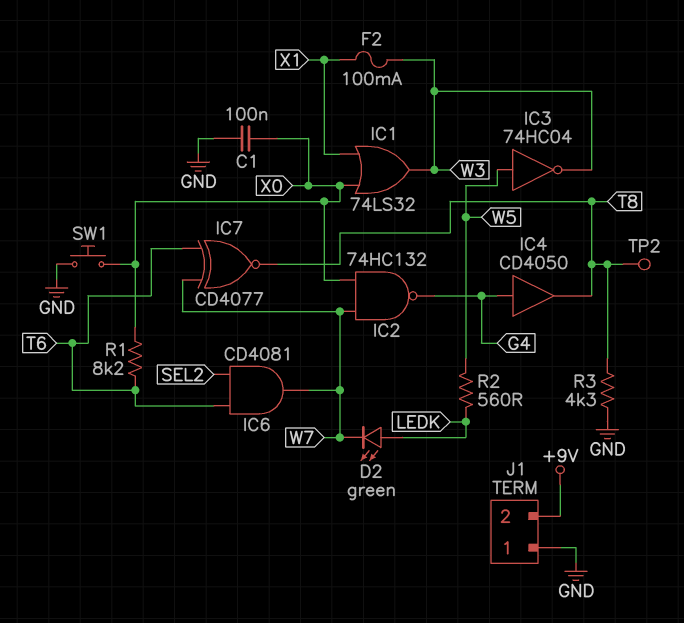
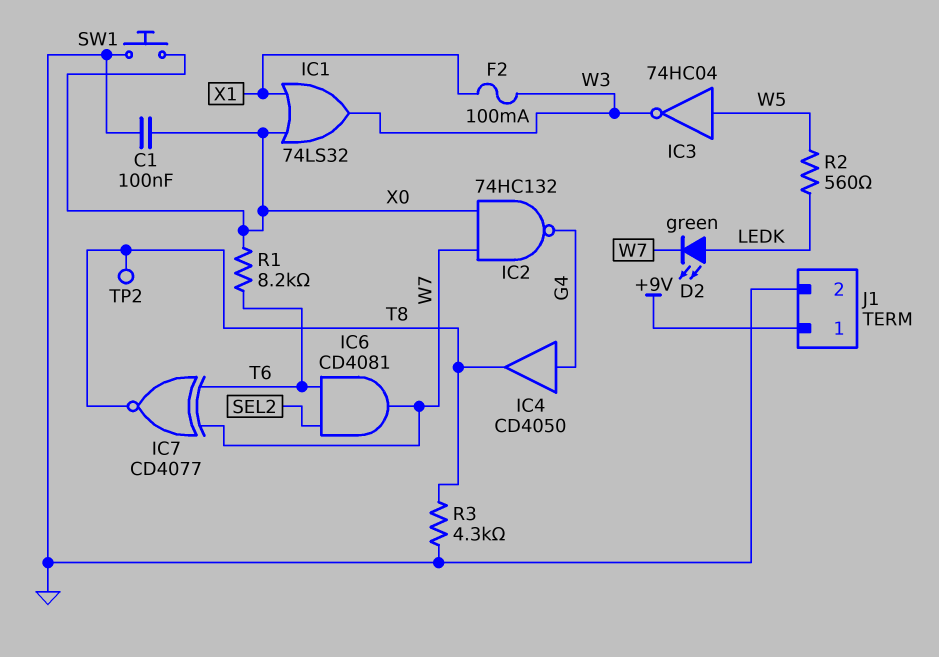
J1 pin 1: GND -> +9V
J1 pin 2: +9V -> GND

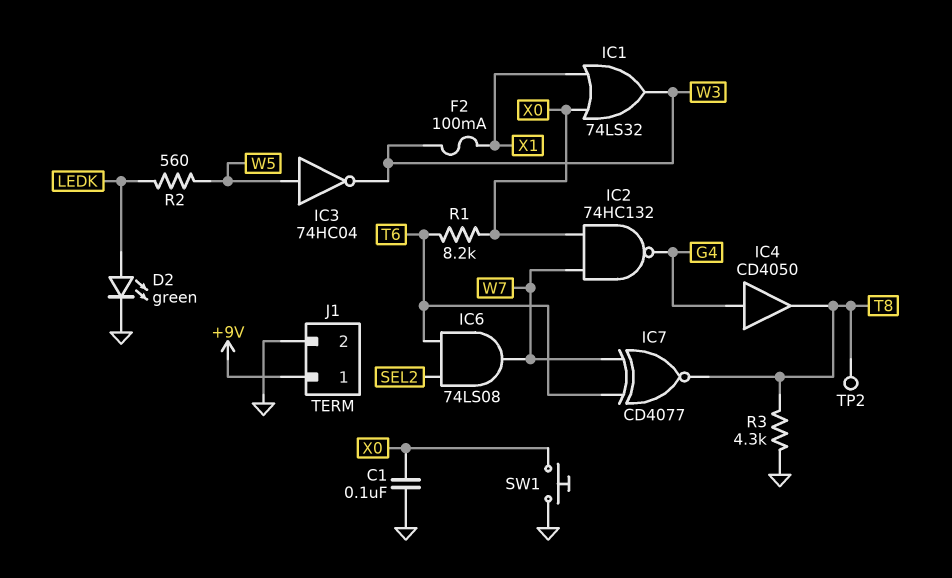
D2: LED green (A LEDK, K W7) -> LED green (A LEDK, K GND)
IC6: AND CD4081 (in SEL2, in T6, out W7) -> AND 74LS08 (in SEL2, in T6, out W7)

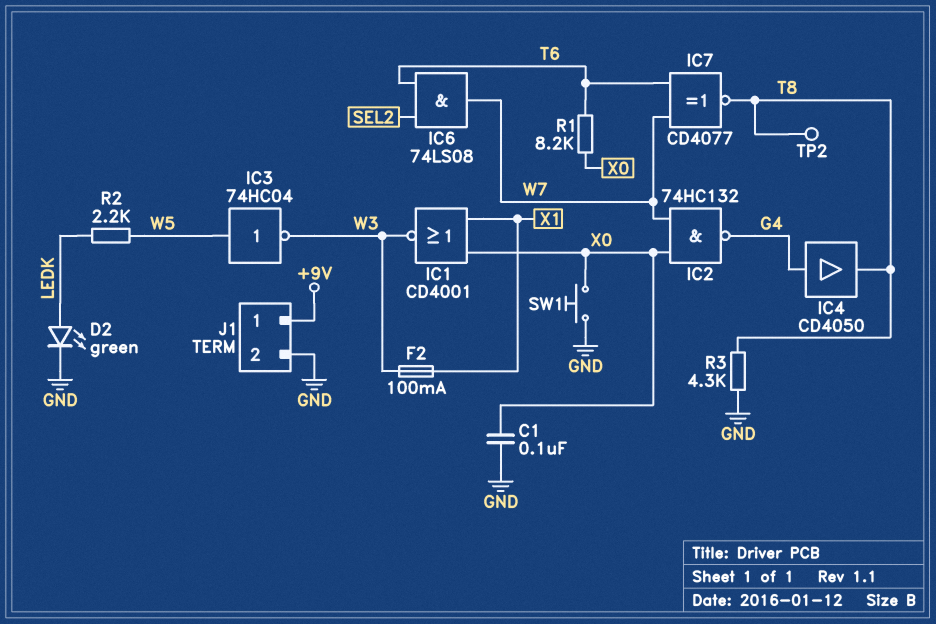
IC1: OR 74LS32 (in X0, in X1, out W3) -> NOR CD4001 (in X0, in X1, out W3)
R2: 560 (LEDK, W5) -> 2.2k (LEDK, W5)

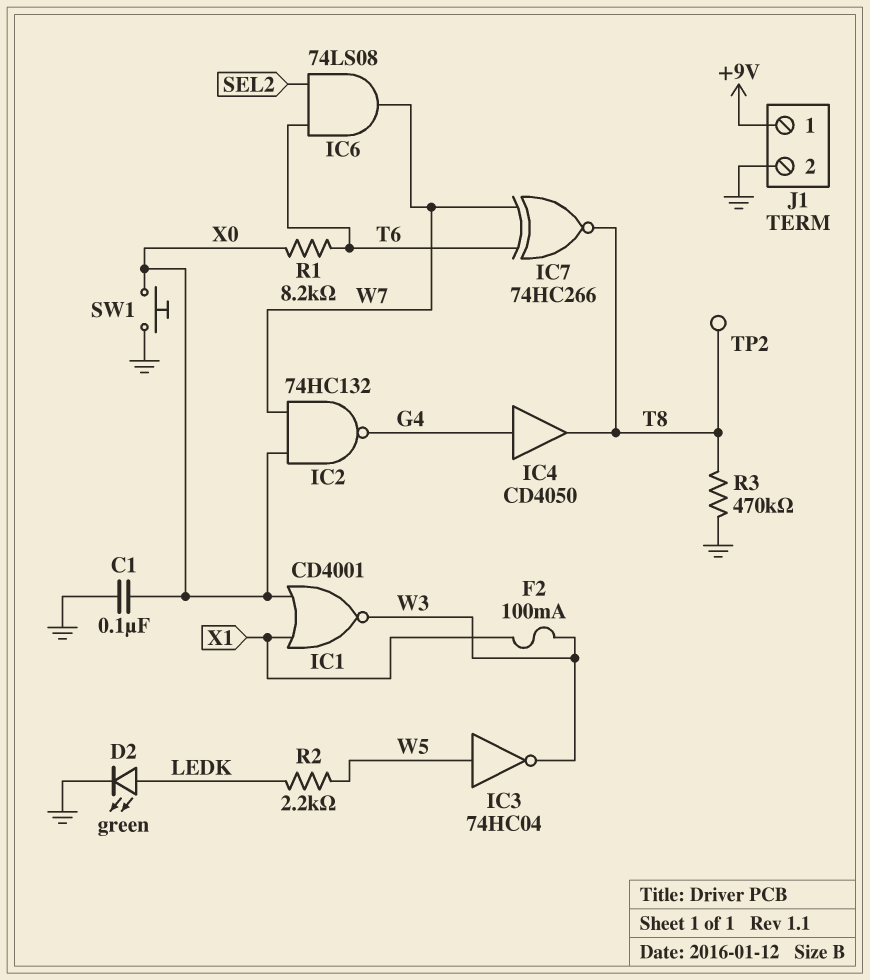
IC7: XNOR CD4077 (in T6, in W7, out T8) -> XNOR 74HC266 (in T6, in W7, out T8)
R3: 4.3k (GND, T8) -> 470k (GND, T8)

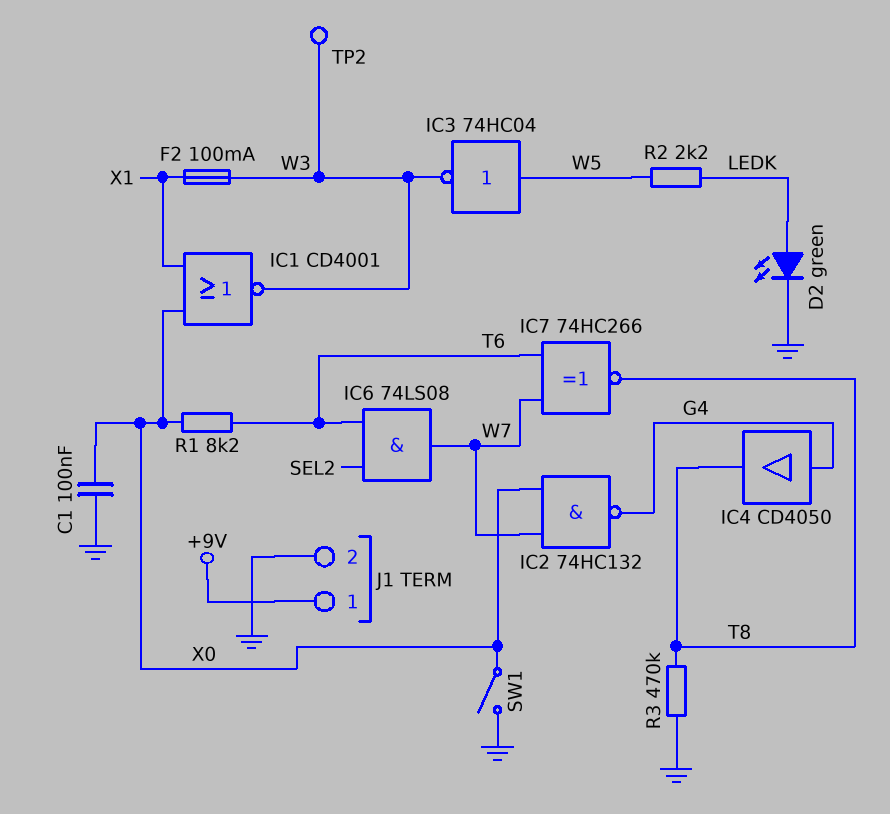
SW1: button (GND, X0) -> switch (GND, X0)
TP2: test point (T8) -> test point (W3)

